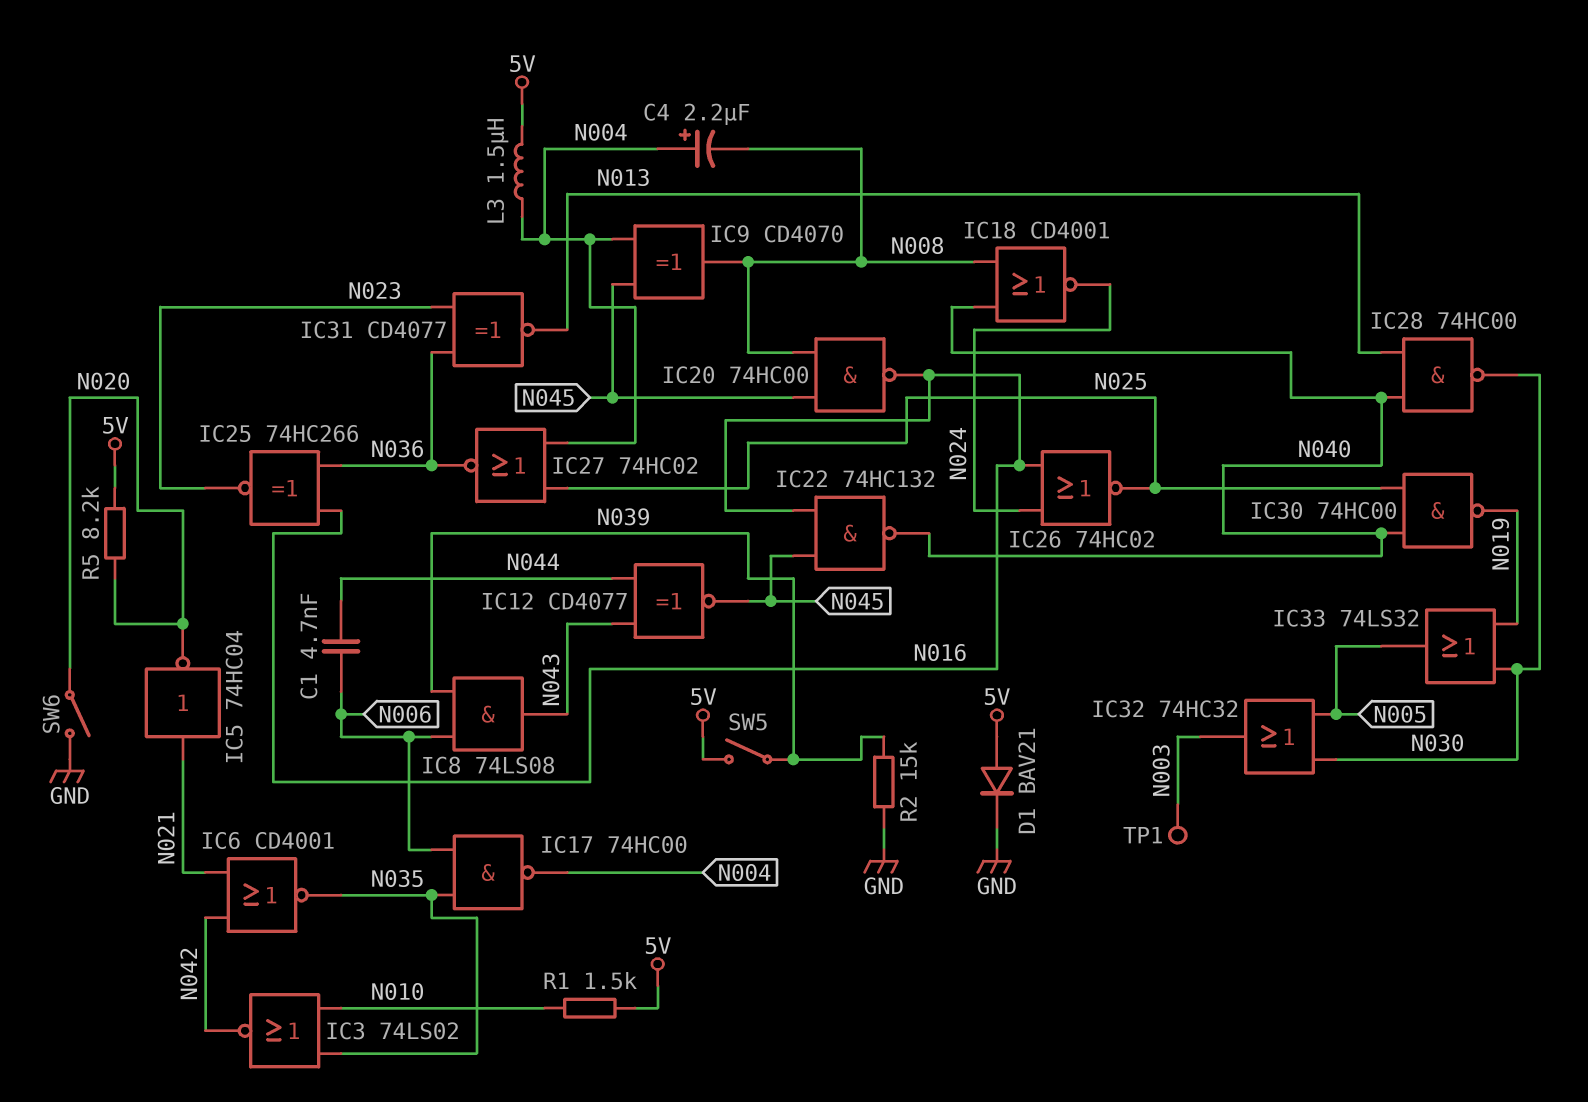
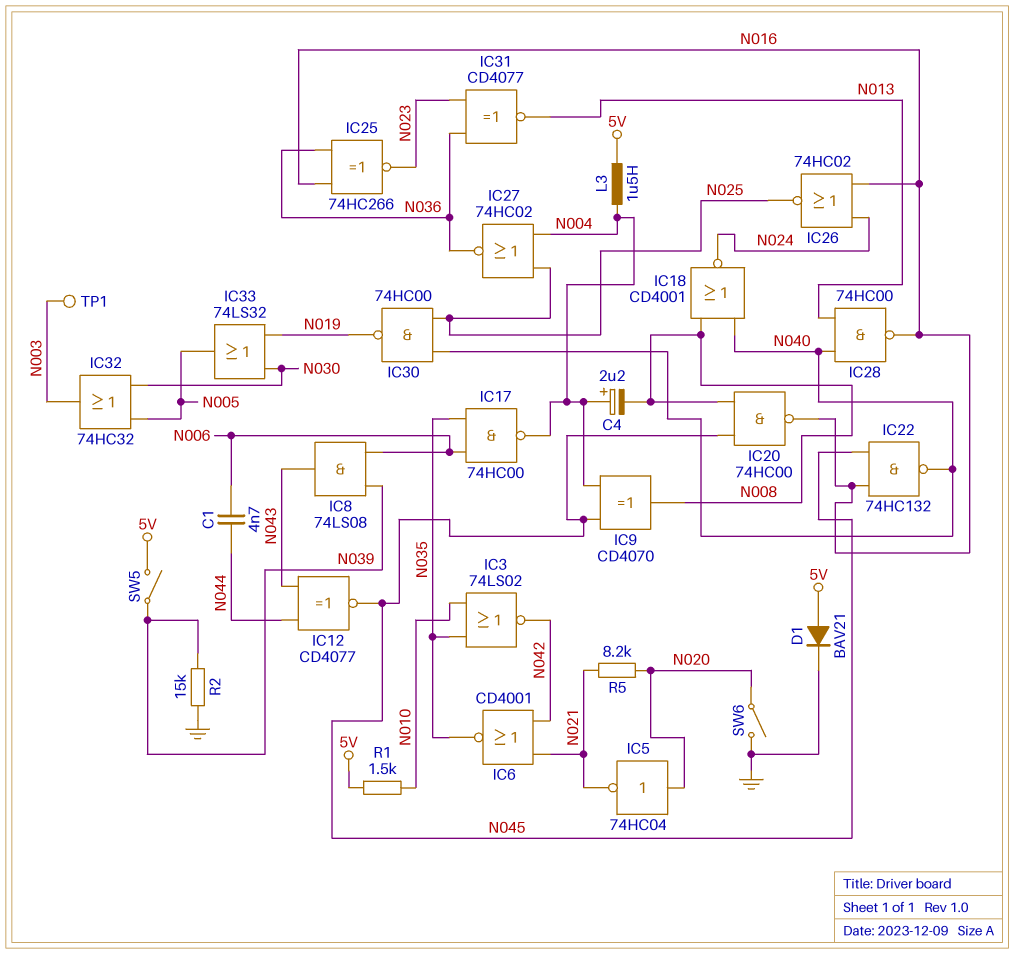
IC5: NOT 74HC04 (in N021, out N020) -> NOT 74HC04 (in N020, out N021)
IC28: NAND 74HC00 (in N013, in N040, out N030) -> NAND 74HC00 (in N013, in N040, out N016)
R5: 8.2k (5V, N020) -> 8.2k (N020, N021)

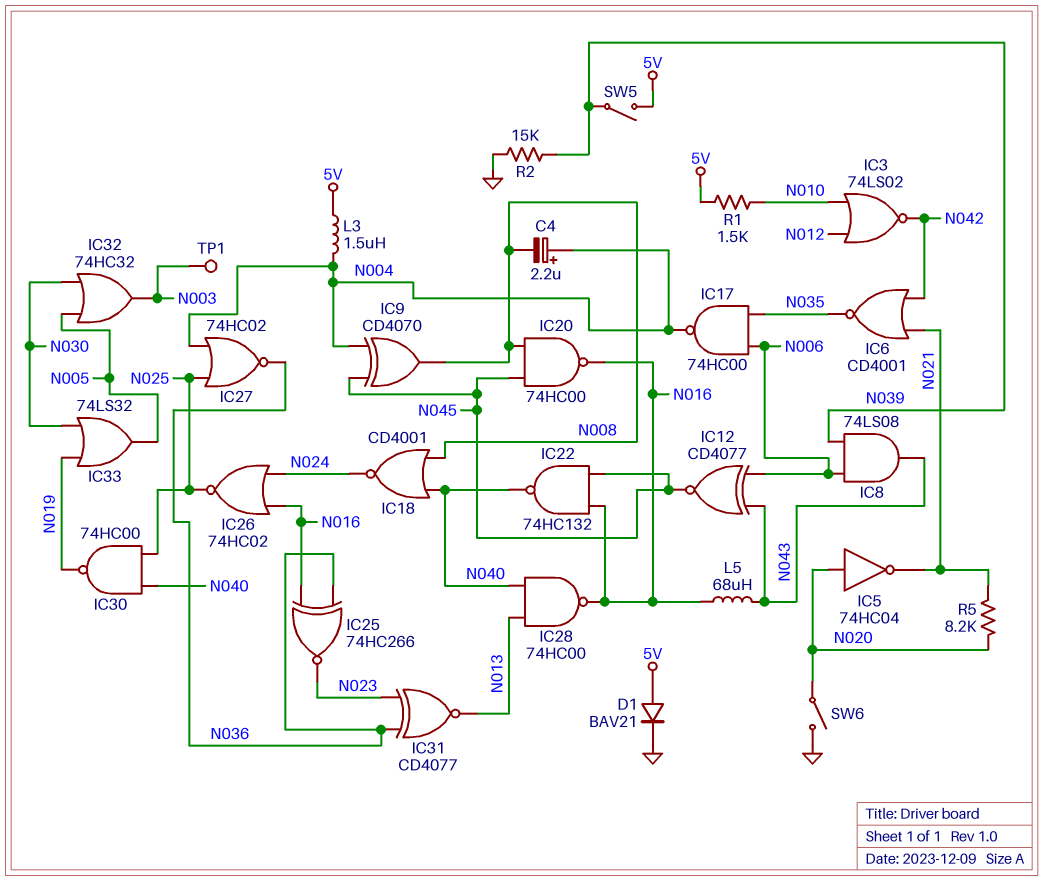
C1: 4.7nF (N006, N044) -> none
IC3: NOR 74LS02 (in N010, in N035, out N042) -> NOR 74LS02 (in N010, in N012, out N042)
IC12: XNOR CD4077 (in N043, in N044, out N045) -> XNOR CD4077 (in N006, in N043, out N045)
L5: none -> 68uH (N016, N043)

